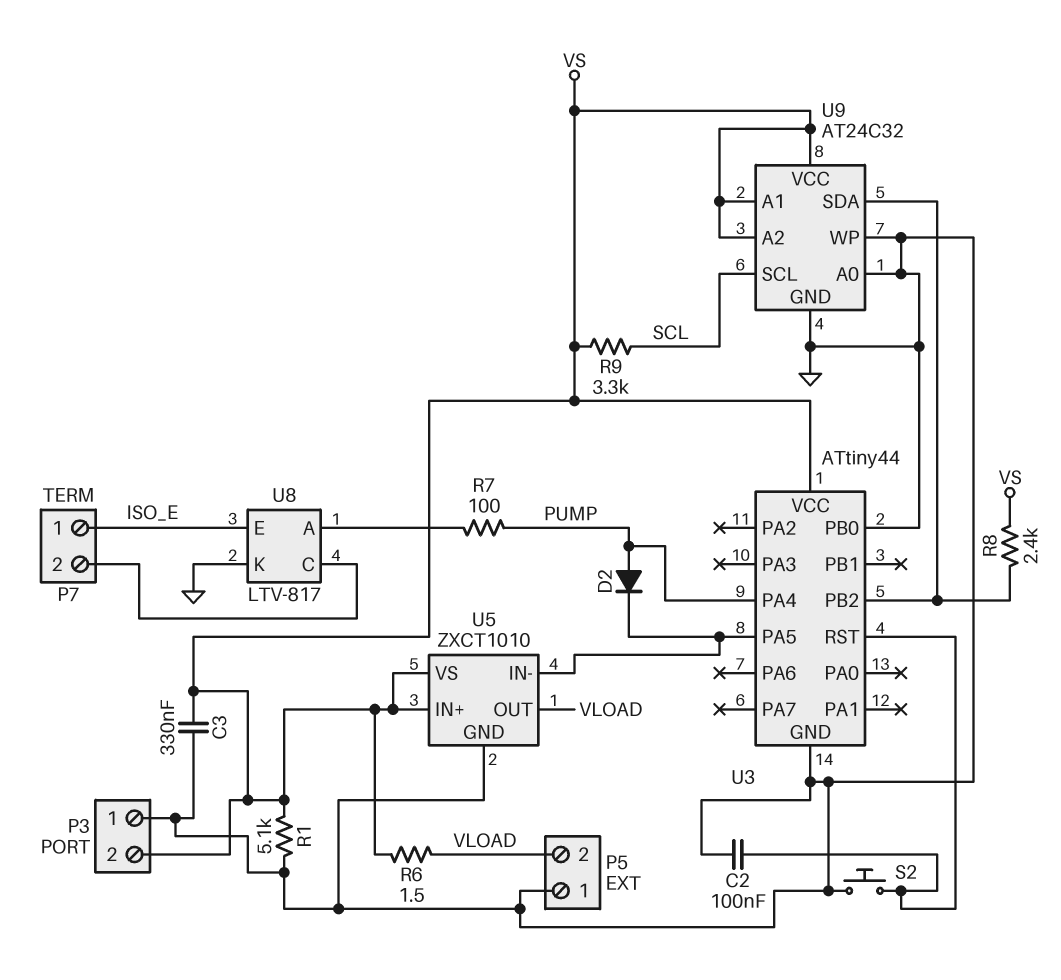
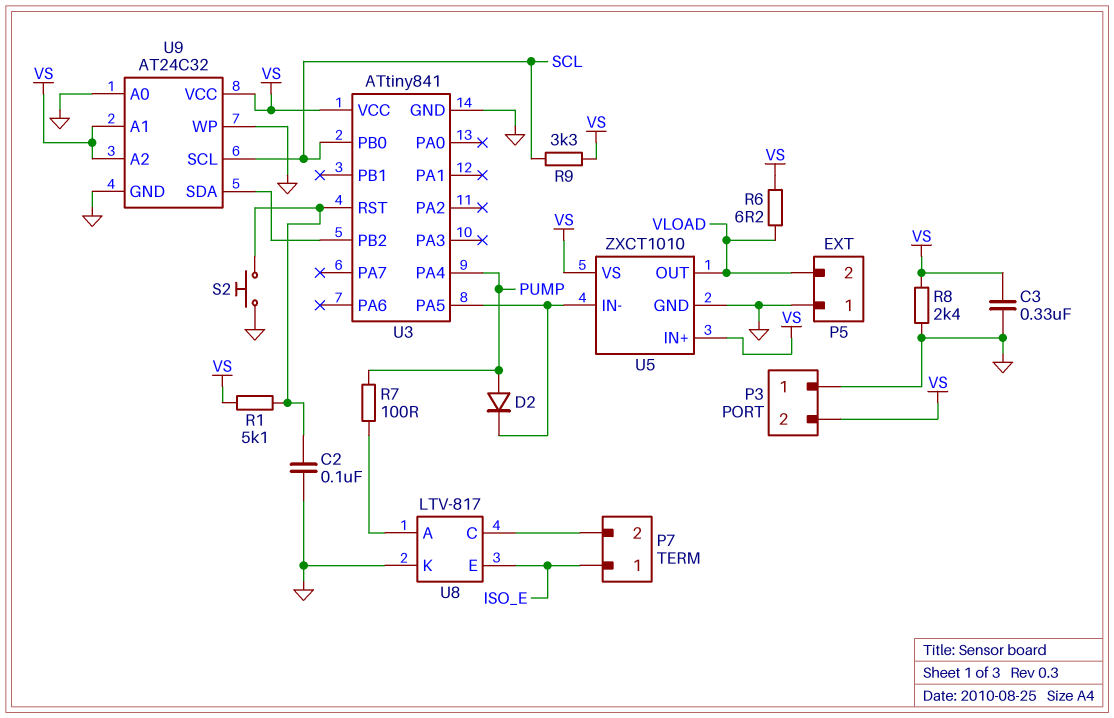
R1: 5.1k (GND, VS) -> 5.1k (U3/RST, VS)
R6: 1.5 (VLOAD, VS) -> 6.2 (VLOAD, VS)
R8: 2.4k (U3/PB2, VS) -> 2.4k (GND, VS)
U3: ATtiny44 -> ATtiny841
U3 pin PB0: GND -> SCL

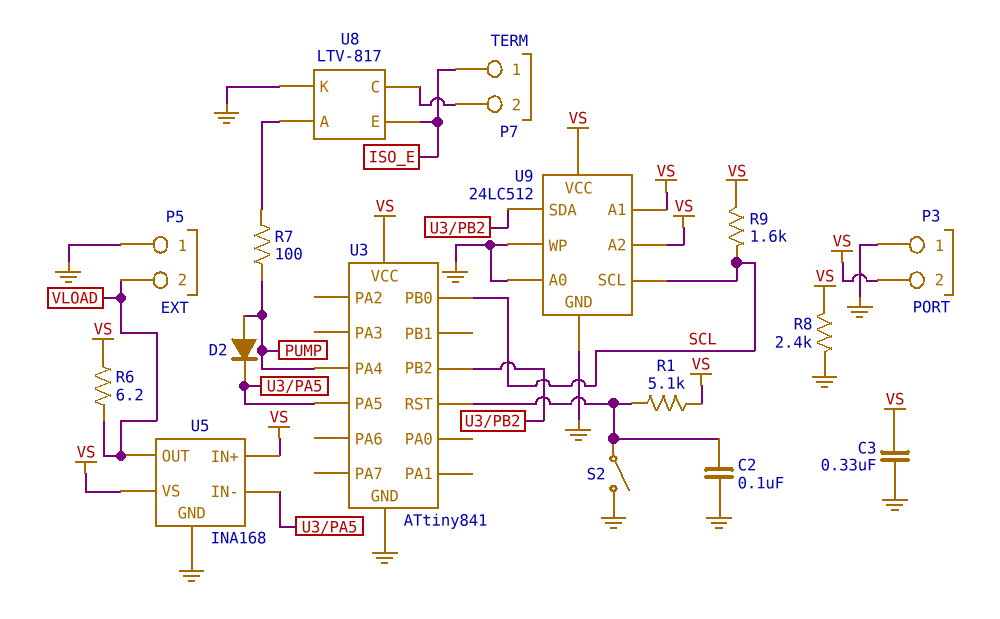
R9: 3.3k (SCL, VS) -> 1.6k (SCL, VS)
S2: button (GND, U3/RST) -> switch (GND, U3/RST)
U5: ZXCT1010 -> INA168
U9: AT24C32 -> 24LC512

